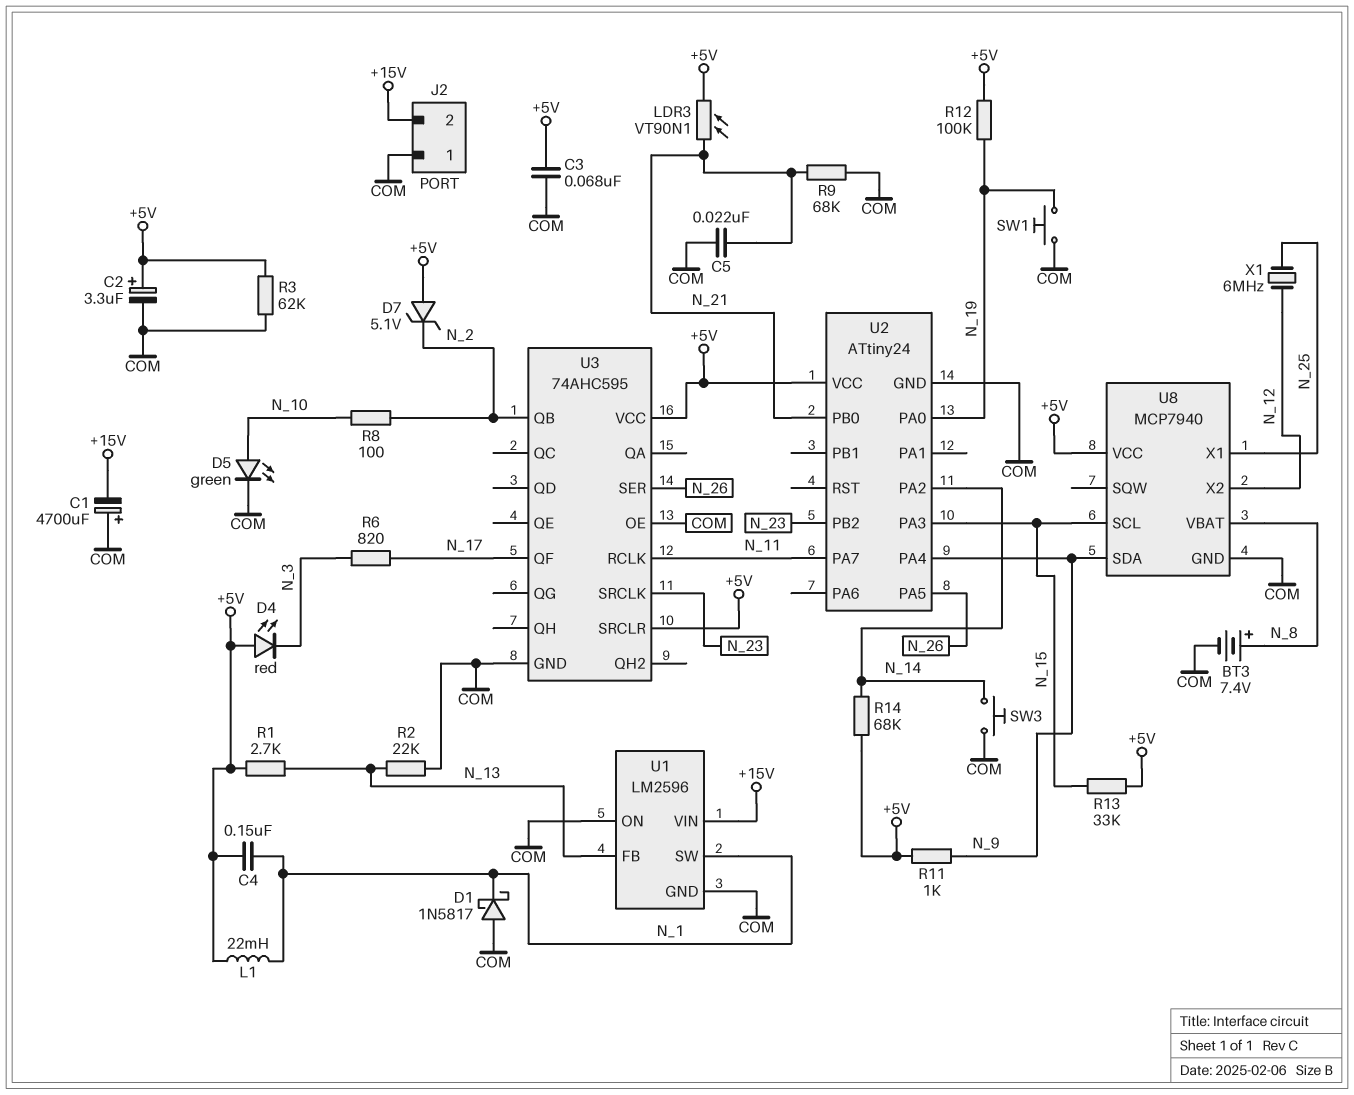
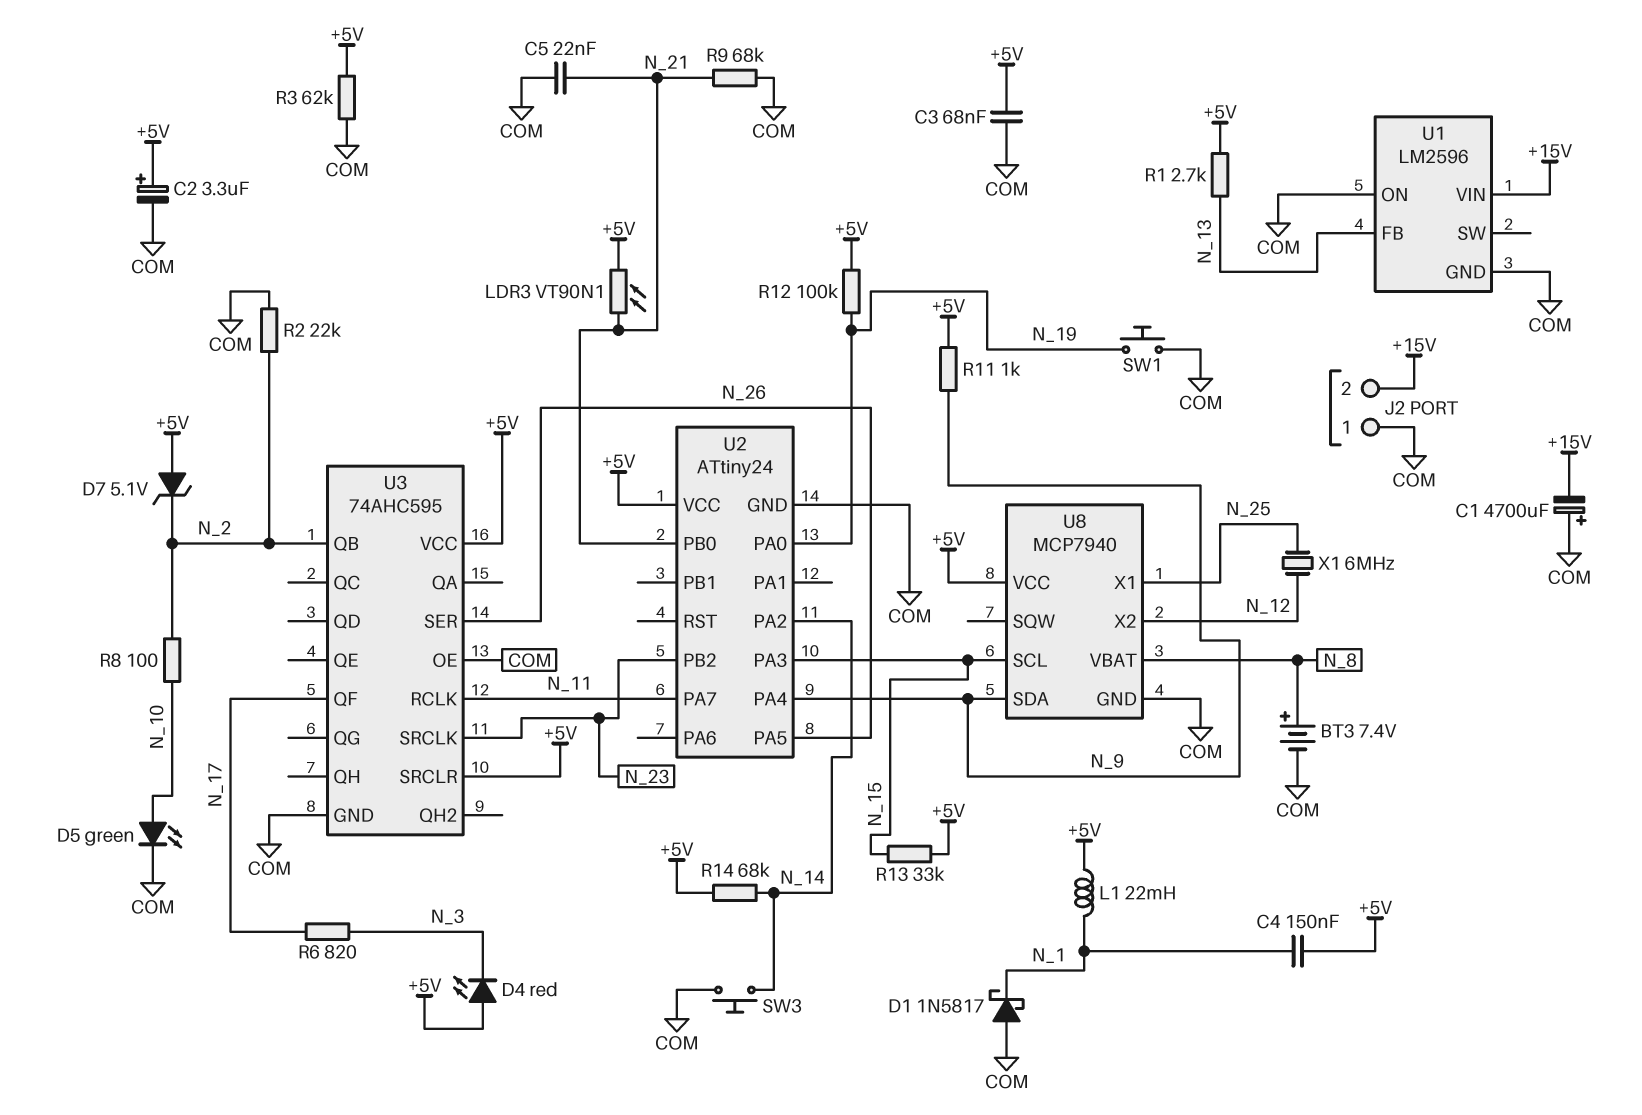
R2: 22k (COM, N_13) -> 22k (COM, N_2)
U1 pin SW: N_1 -> none

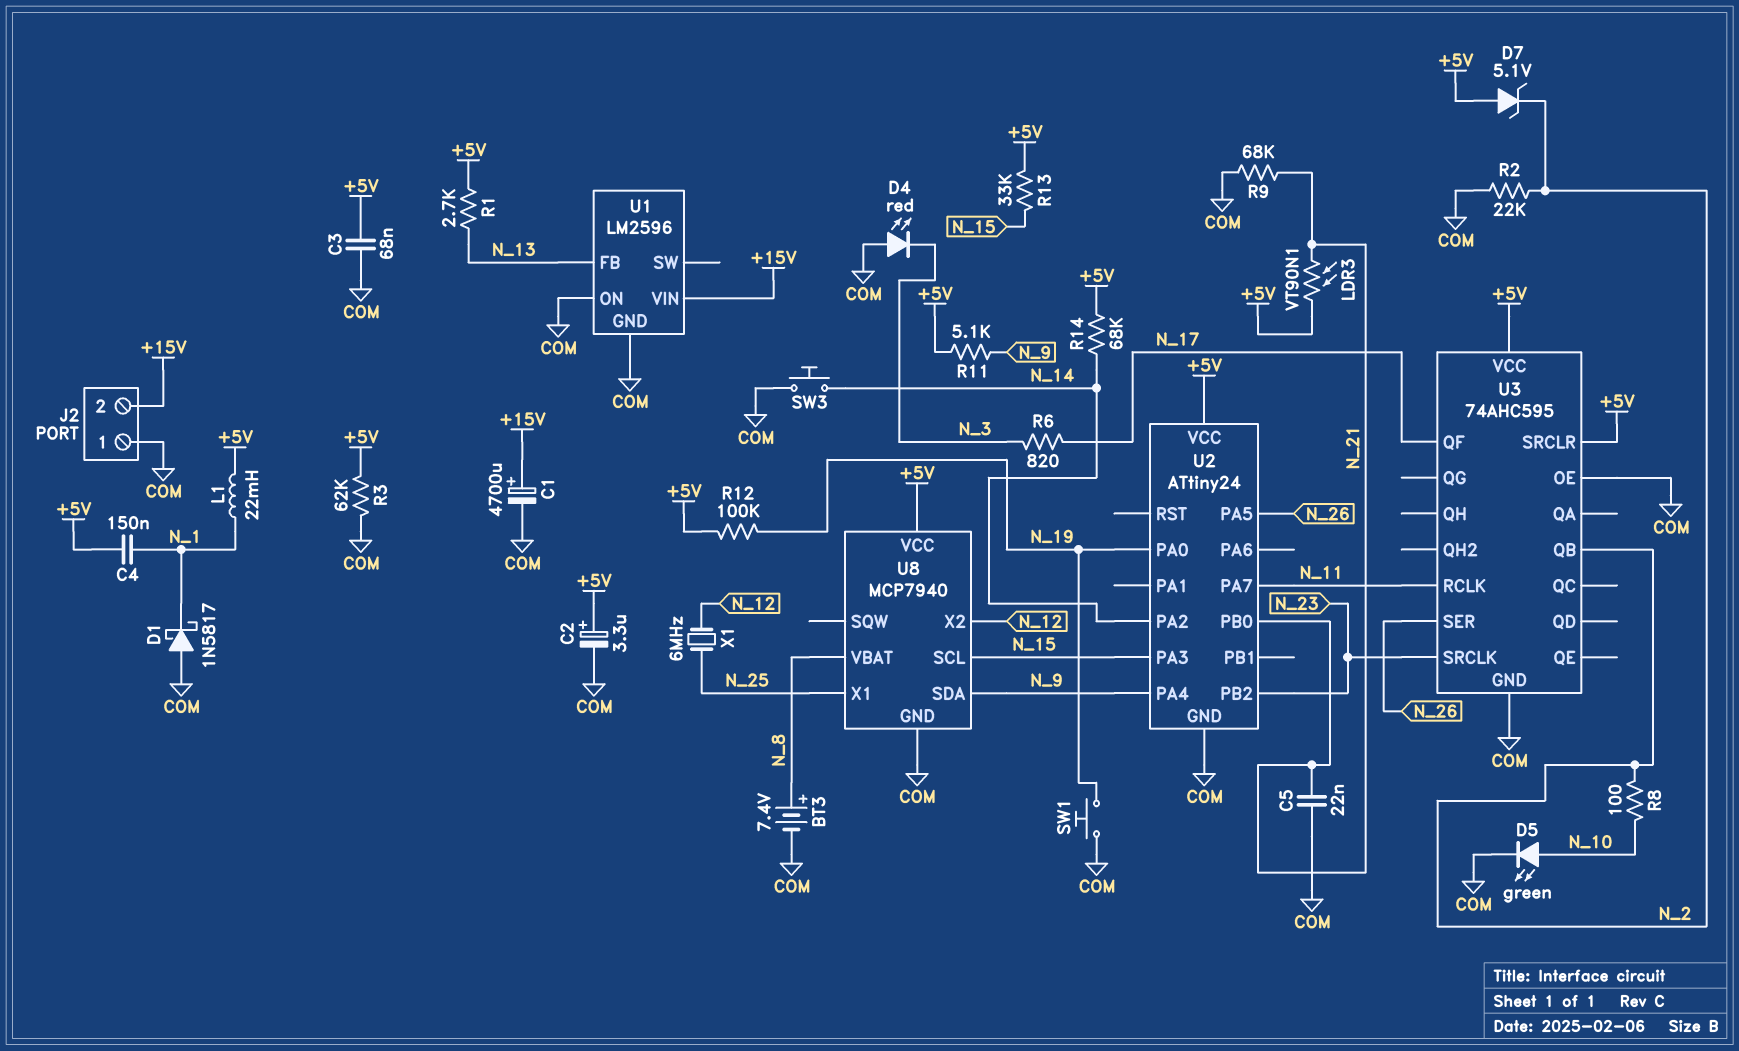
C1: 4700uF (plus COM, minus +15V) -> 4700uF (plus +15V, minus COM)
D4: LED red (A +5V, K N_3) -> LED red (A COM, K N_3)
R11: 1k (+5V, N_9) -> 5.1k (+5V, N_9)

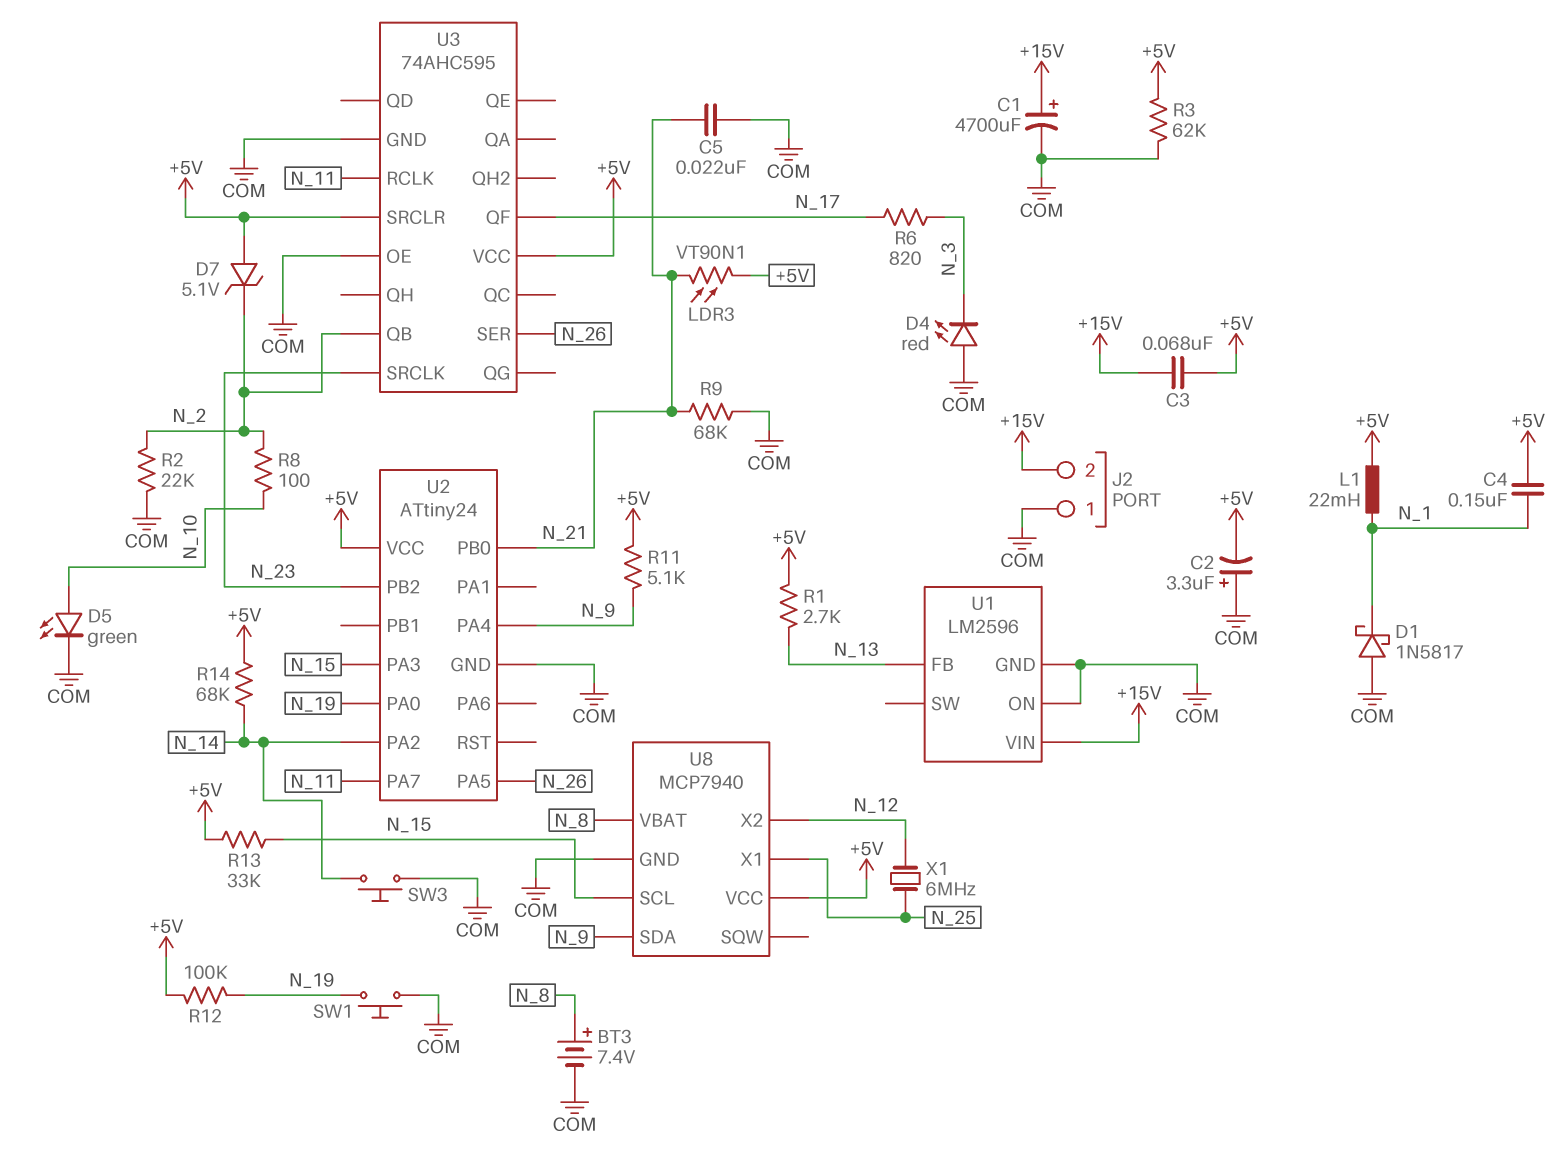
C2: 3.3uF (plus +5V, minus COM) -> 3.3uF (plus COM, minus +5V)
C3: 68nF (+5V, COM) -> 68nF (+5V, +15V)

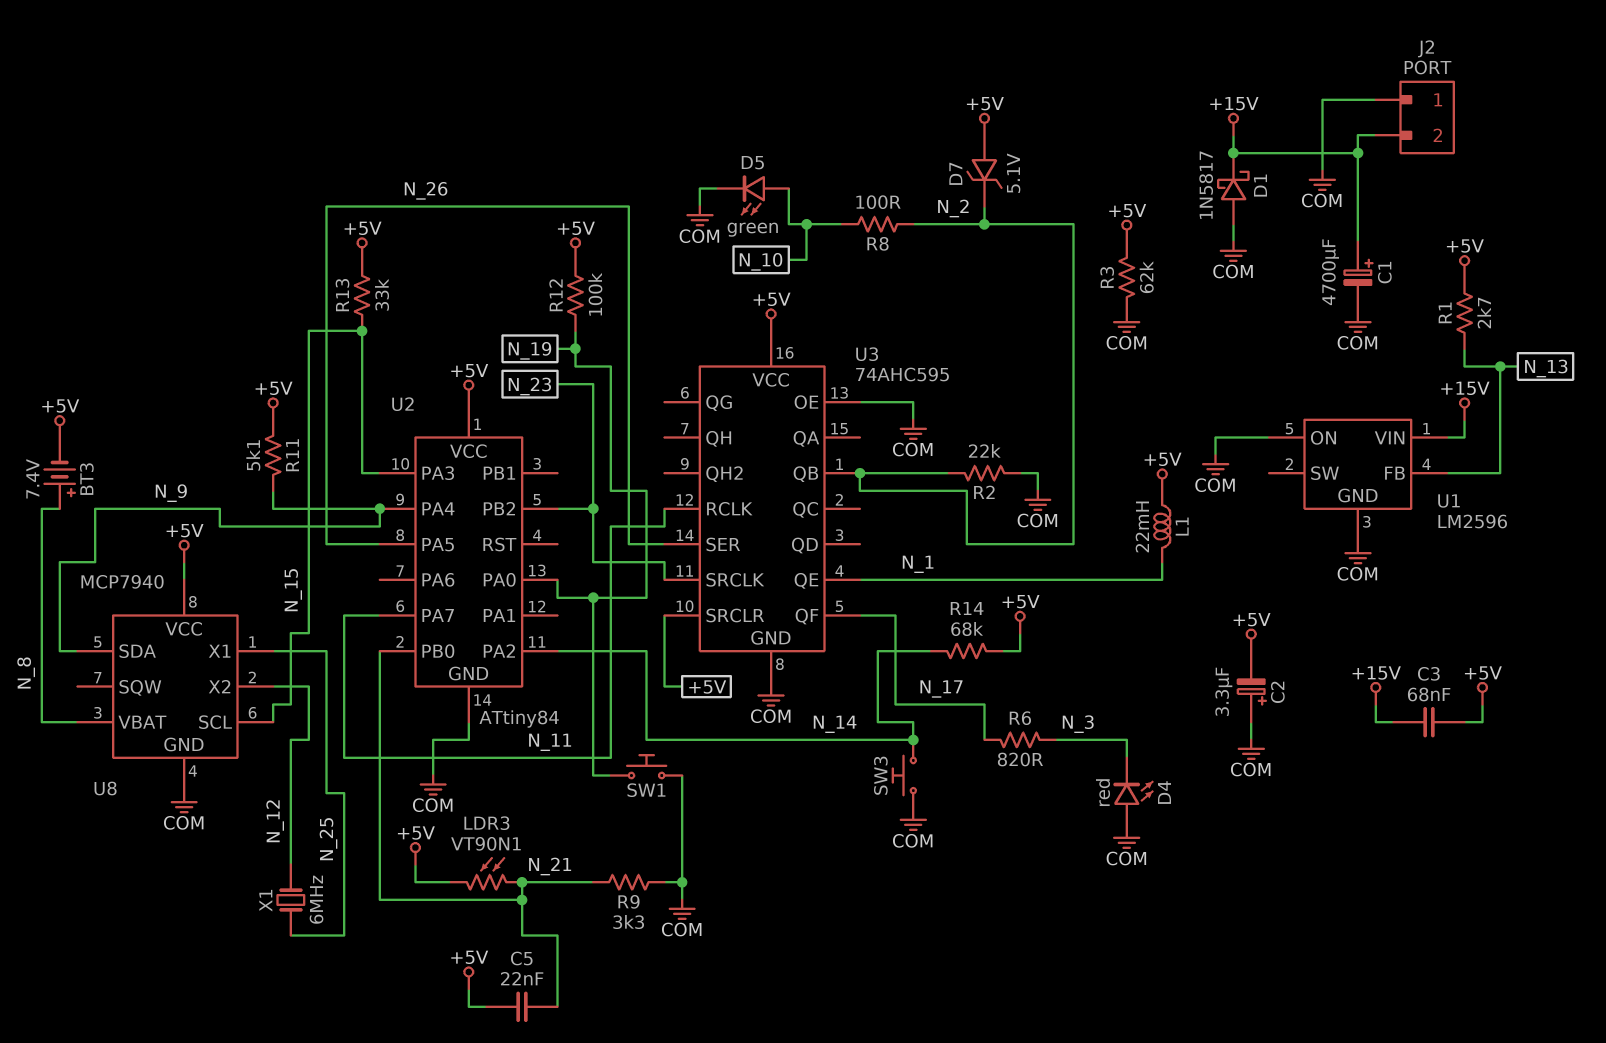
BT3: 7.4V (plus N_8, minus COM) -> 7.4V (plus N_8, minus +5V)
C4: 150nF (+5V, N_1) -> none
C5: 22nF (COM, N_21) -> 22nF (+5V, N_21)
D1: schottky 1N5817 (A COM, K N_1) -> schottky 1N5817 (A COM, K +15V)
R9: 68k (COM, N_21) -> 3.3k (COM, N_21)
U2: ATtiny24 -> ATtiny84
U3 pin QE: none -> N_1

